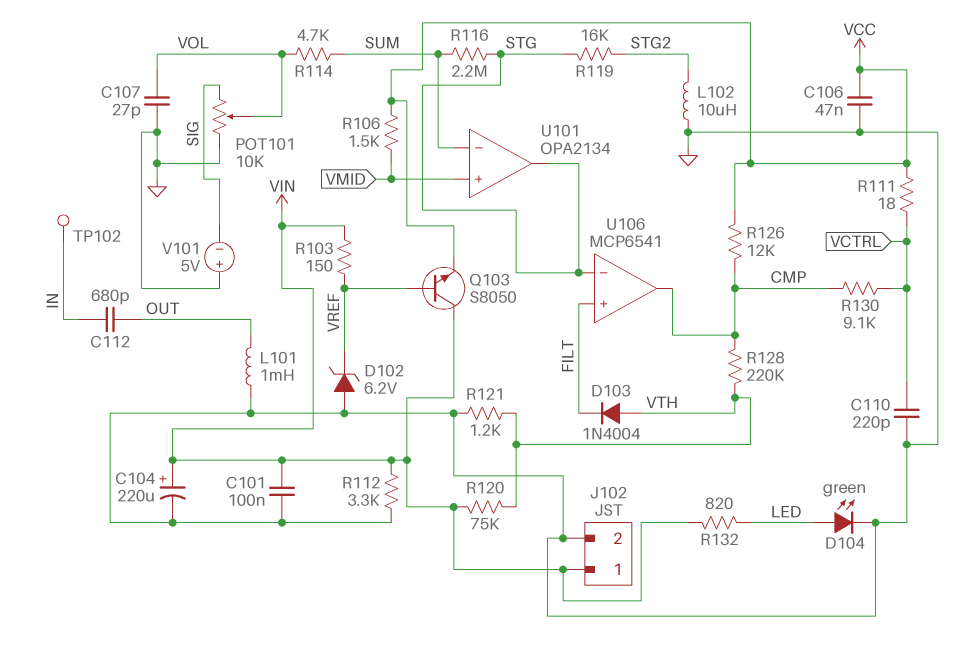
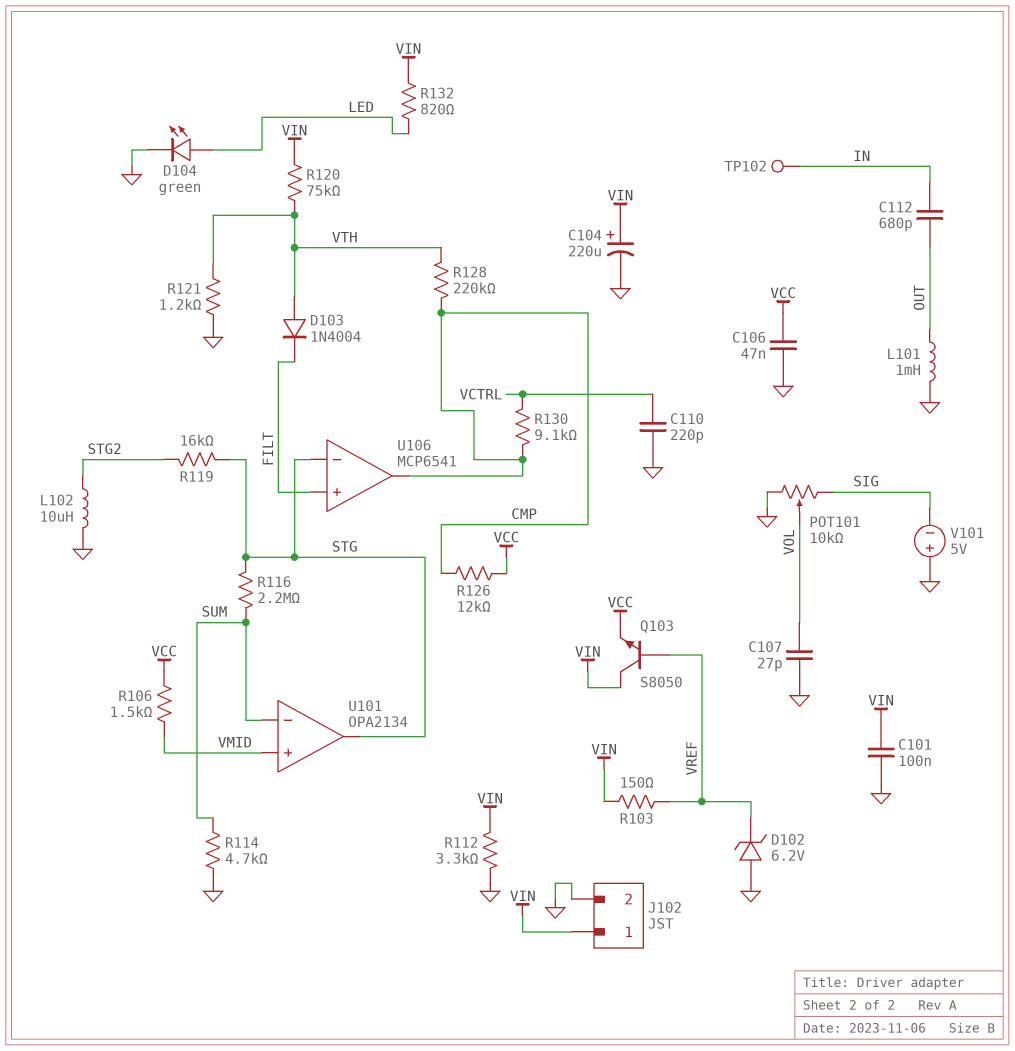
R111: 18 (VCC, VCTRL) -> none
R114: 4.7k (SUM, VOL) -> 4.7k (GND, SUM)

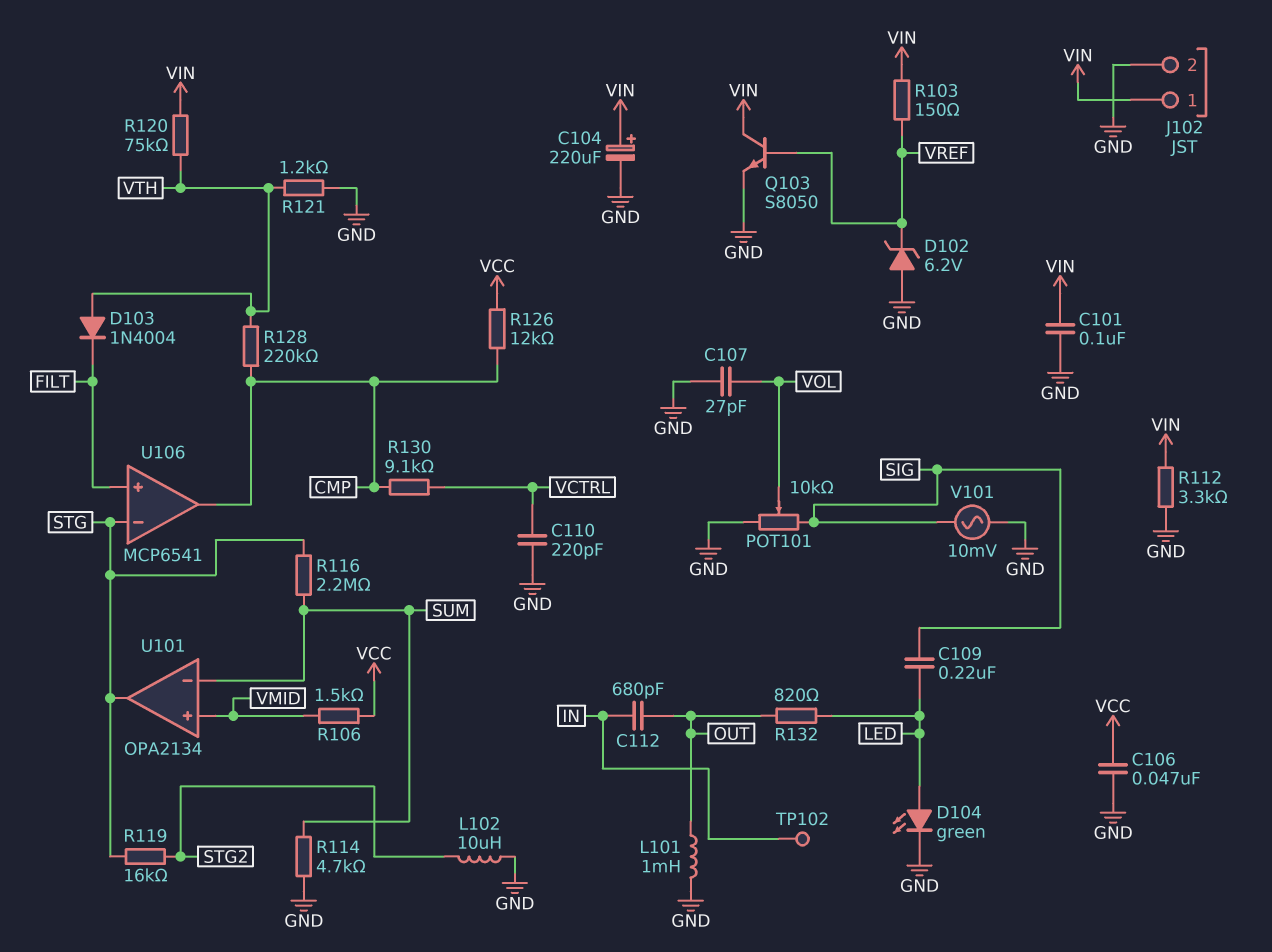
C109: none -> 220nF (LED, SIG)
Q103: NPN S8050 (B VREF, C VIN, E VCC) -> NPN S8050 (B VREF, C VIN, E GND)
R132: 820 (LED, VIN) -> 820 (LED, OUT)
V101: 5V (plus GND, minus SIG) -> AC 10mV (GND, SIG)

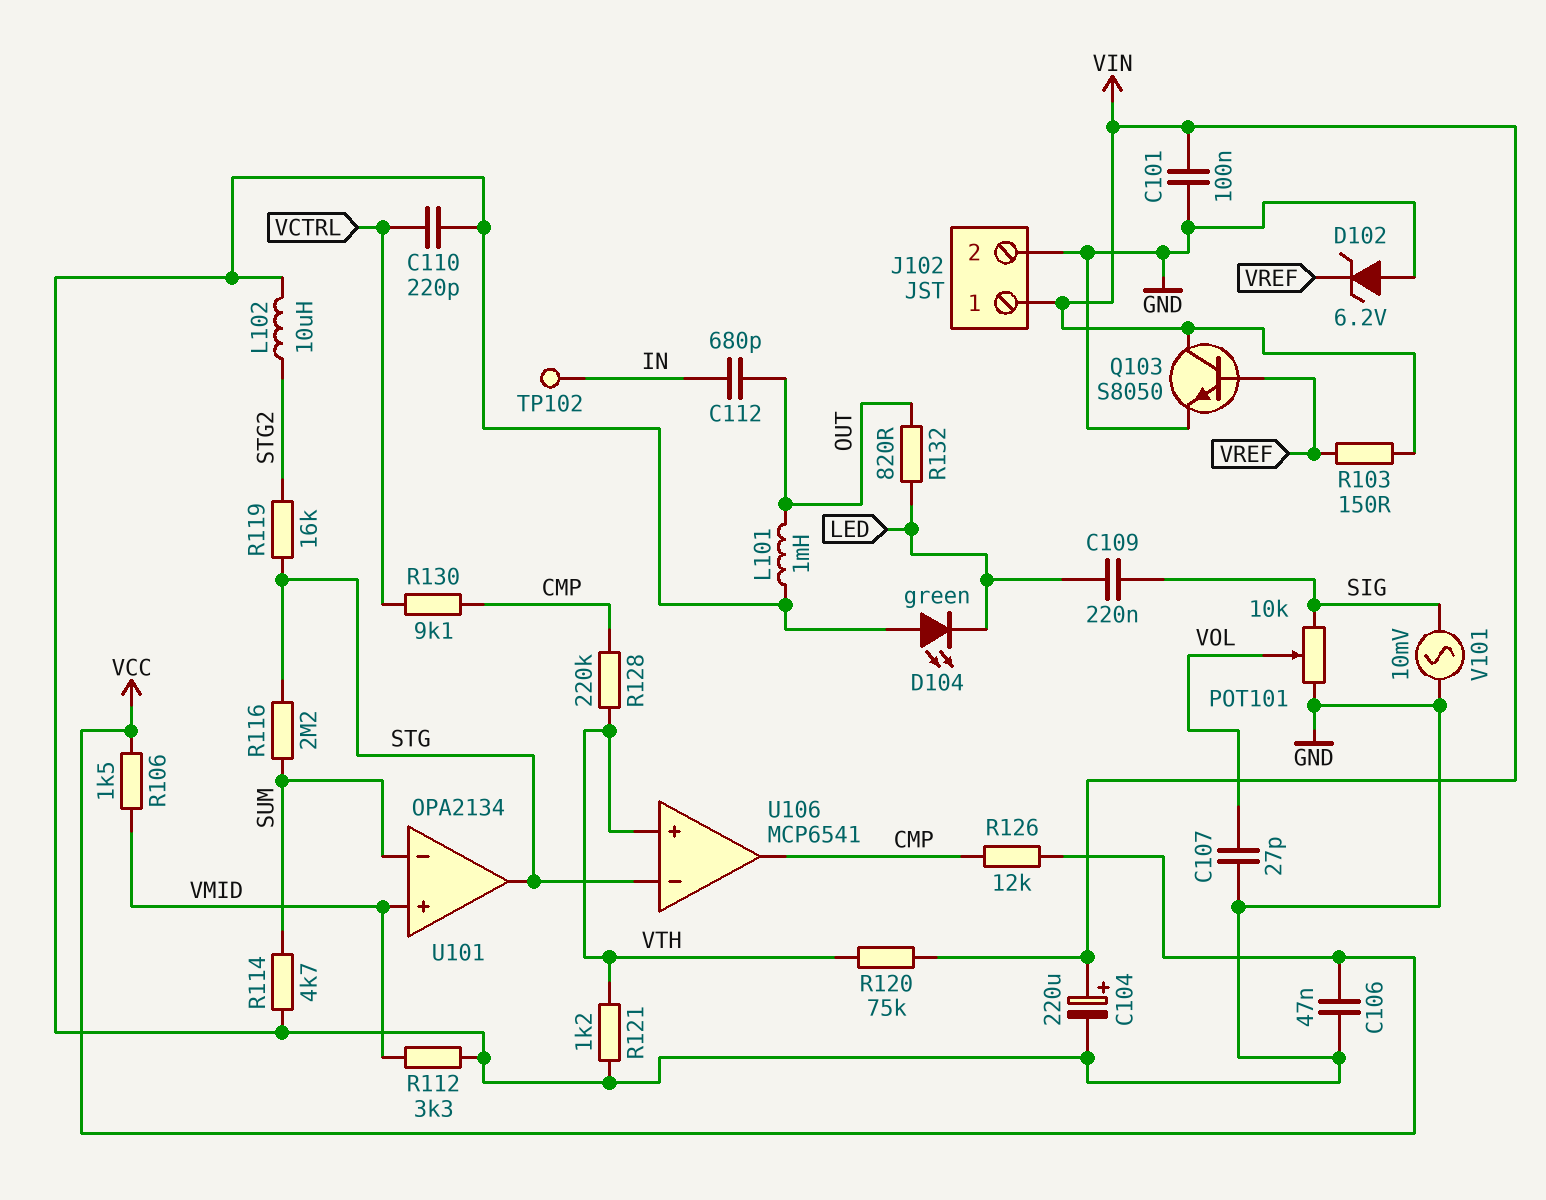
D103: diode 1N4004 (A VTH, K FILT) -> none
D104: LED green (A LED, K GND) -> LED green (A GND, K LED)
R112: 3.3k (GND, VIN) -> 3.3k (GND, VMID)
U106 pin in+: FILT -> VTH

